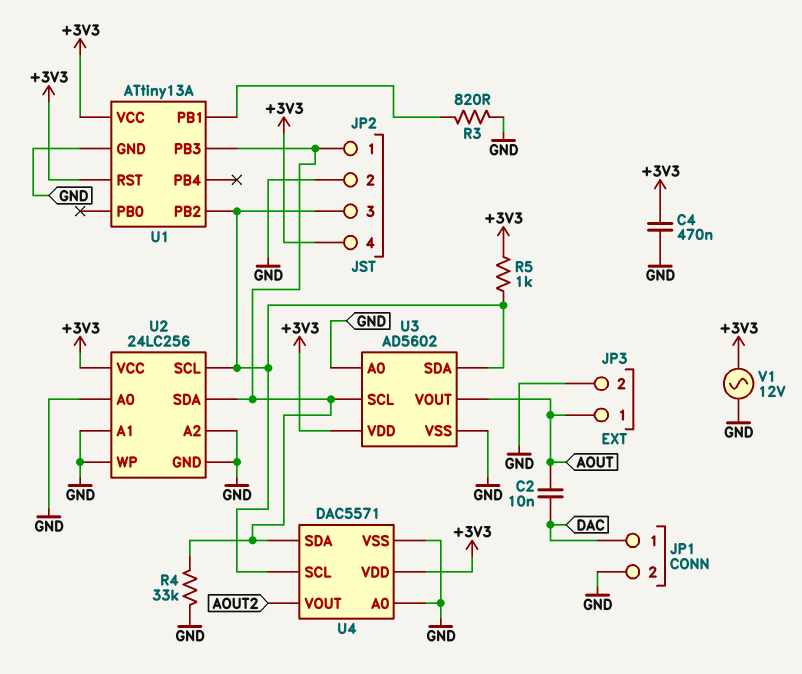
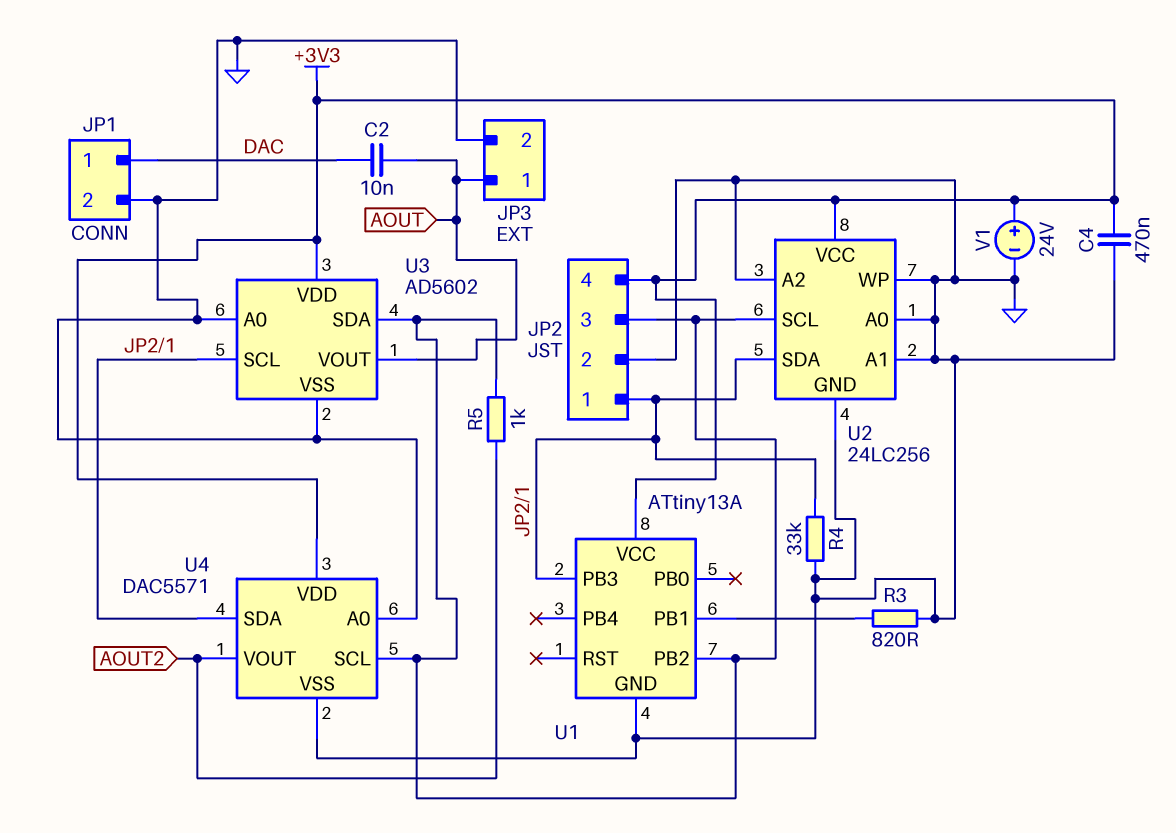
R5: 1k (+3V3, JP2/3) -> 1k (AOUT2, JP2/3)
U1 pin RST: +3V3 -> none
V1: AC 12V (+3V3, GND) -> 24V (plus +3V3, minus GND)

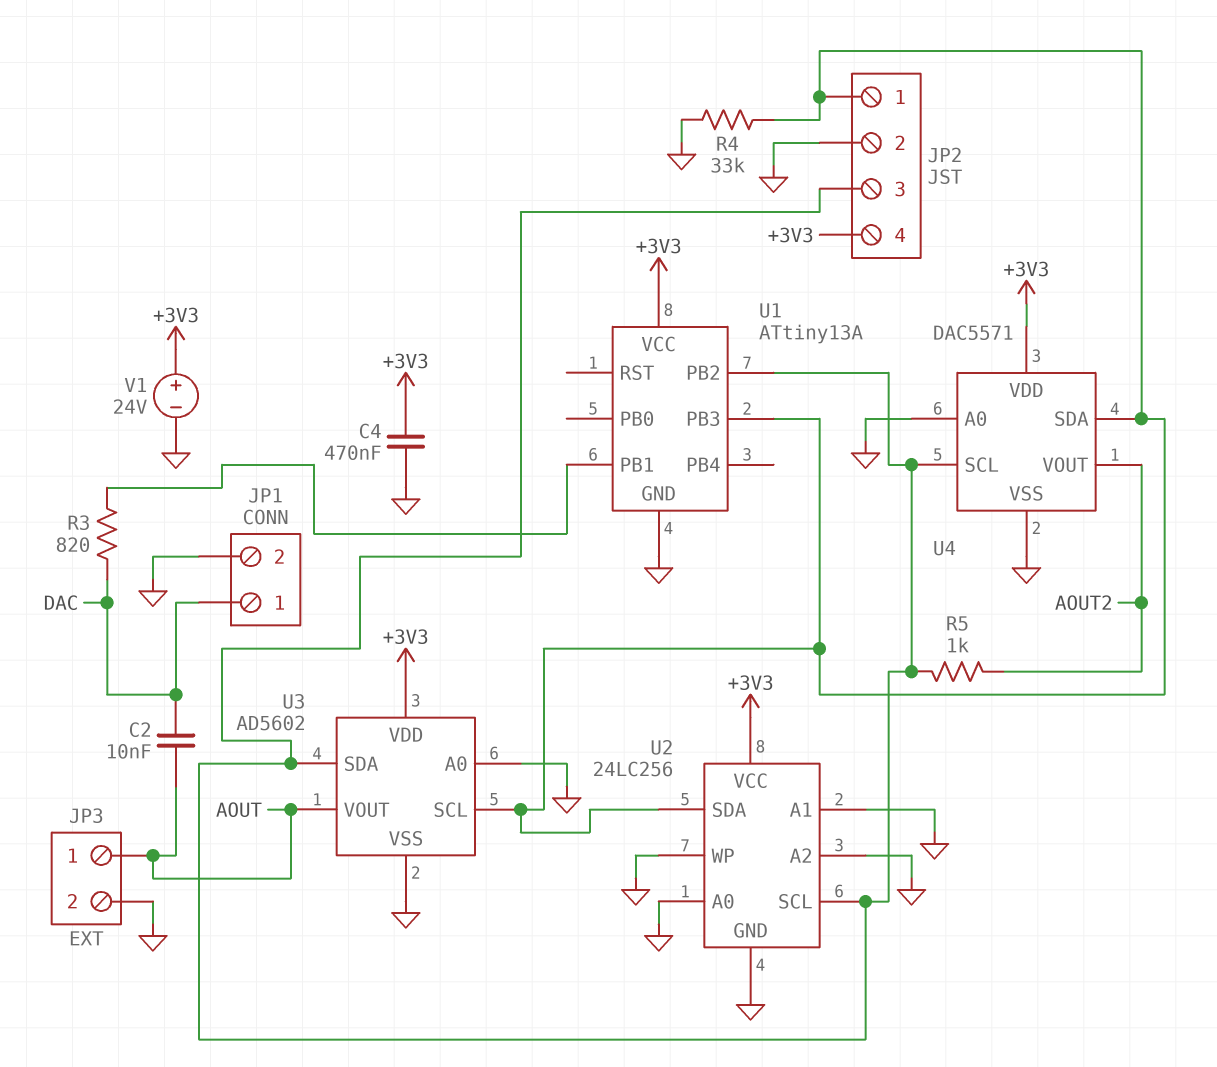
R3: 820 (GND, U1/PB1) -> 820 (DAC, U1/PB1)

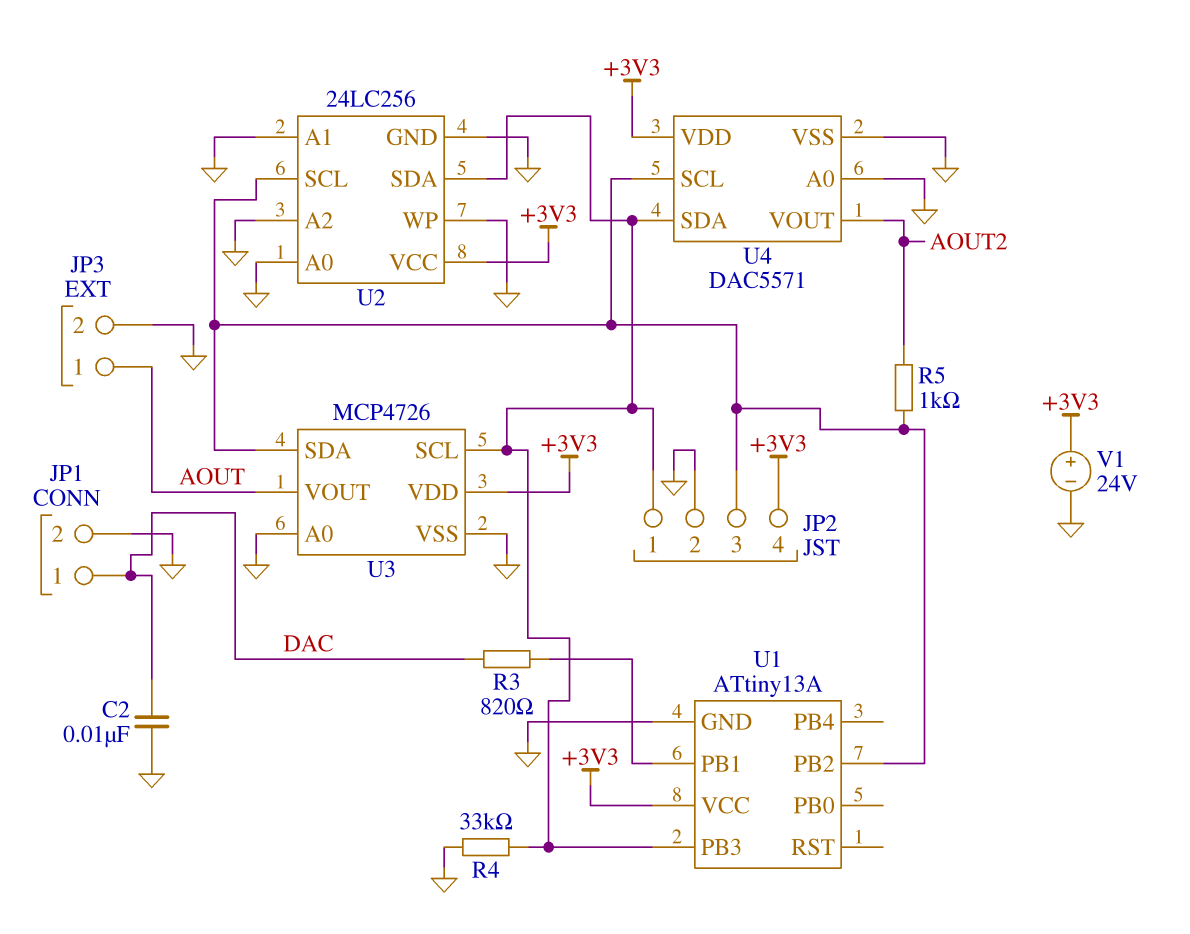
C2: 10nF (AOUT, DAC) -> 10nF (DAC, GND)
C4: 470nF (+3V3, GND) -> none
U3: AD5602 -> MCP4726

